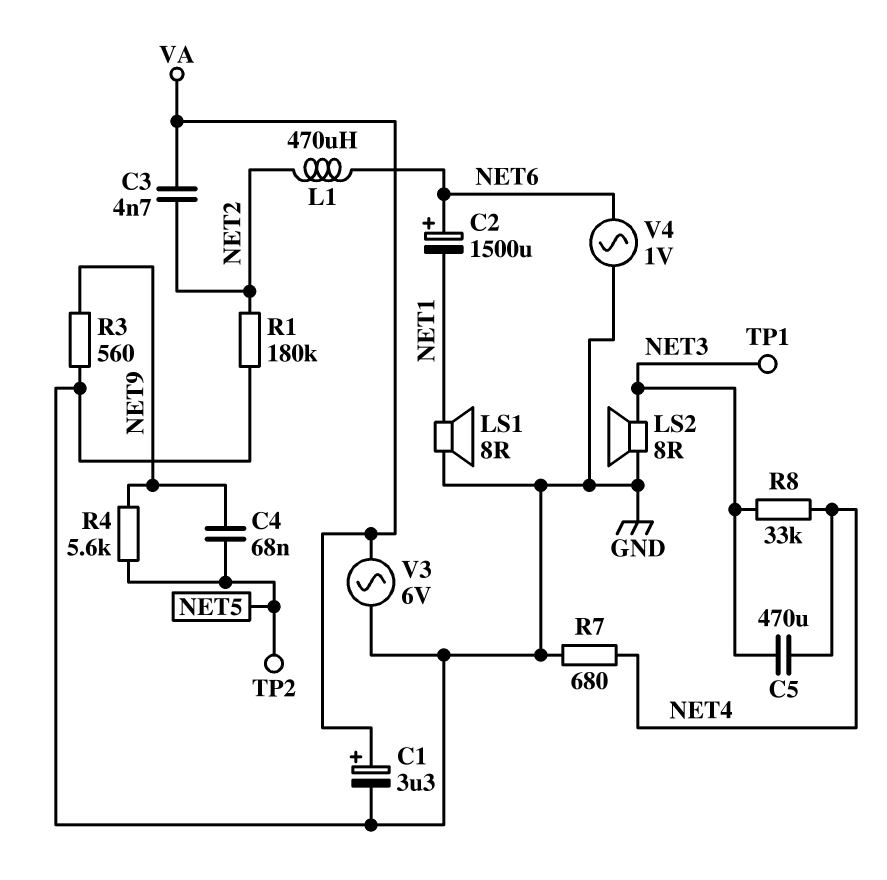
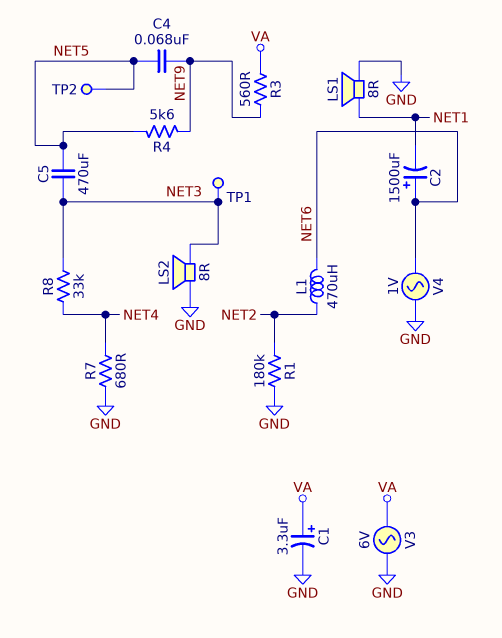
C3: 4.7nF (NET2, VA) -> none
C5: 470uF (NET3, NET4) -> 470uF (NET3, NET5)
R3: 560 (GND, NET9) -> 560 (NET9, VA)

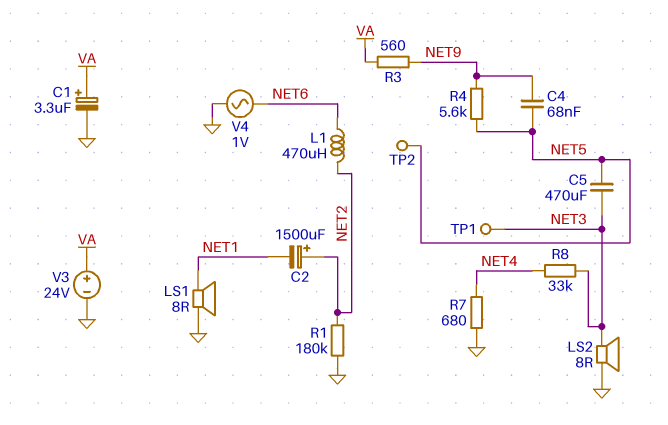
C2: 1500uF (plus NET6, minus NET1) -> 1500uF (plus NET2, minus NET1)
V3: AC 6V (GND, VA) -> 24V (plus VA, minus GND)

